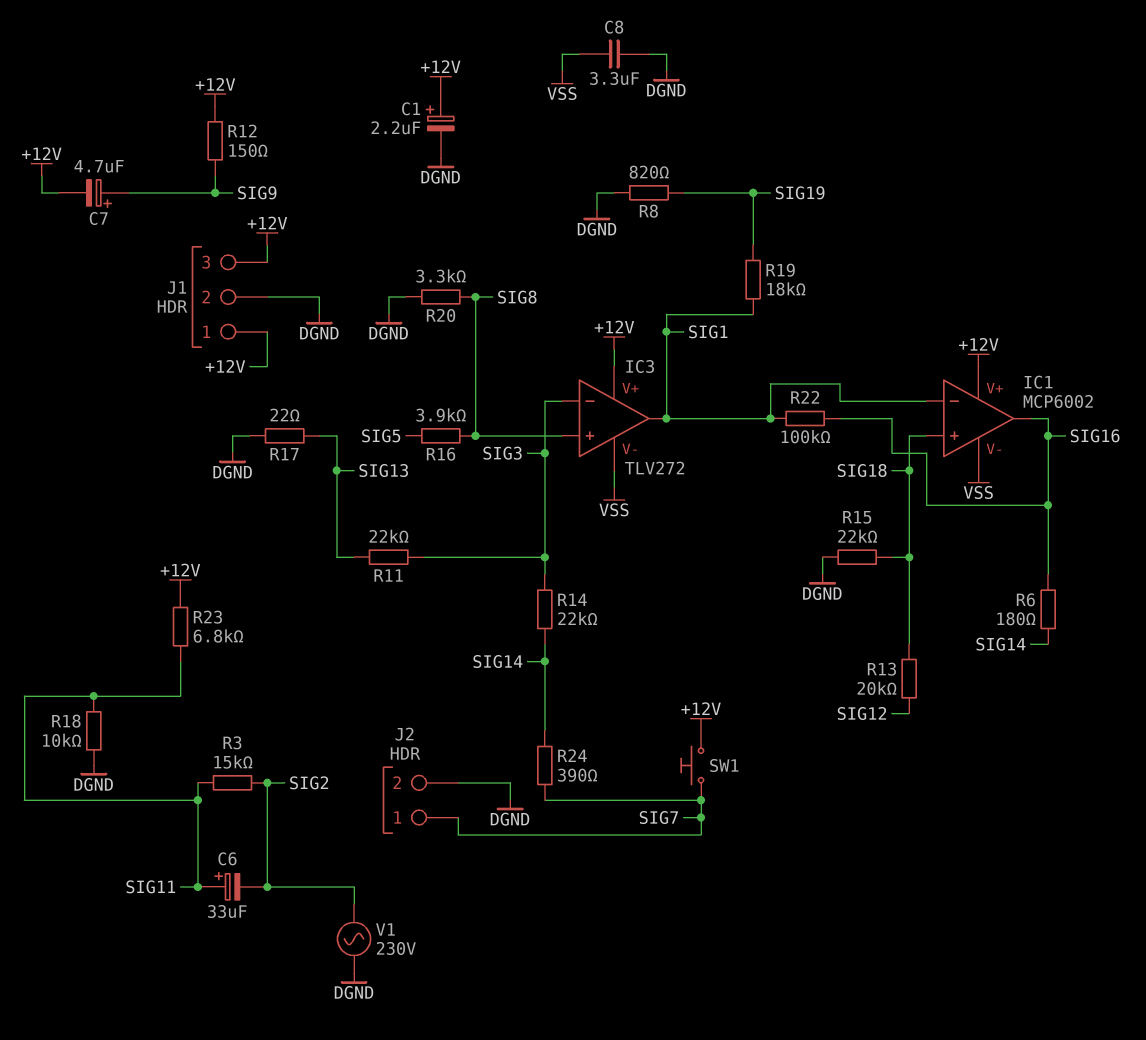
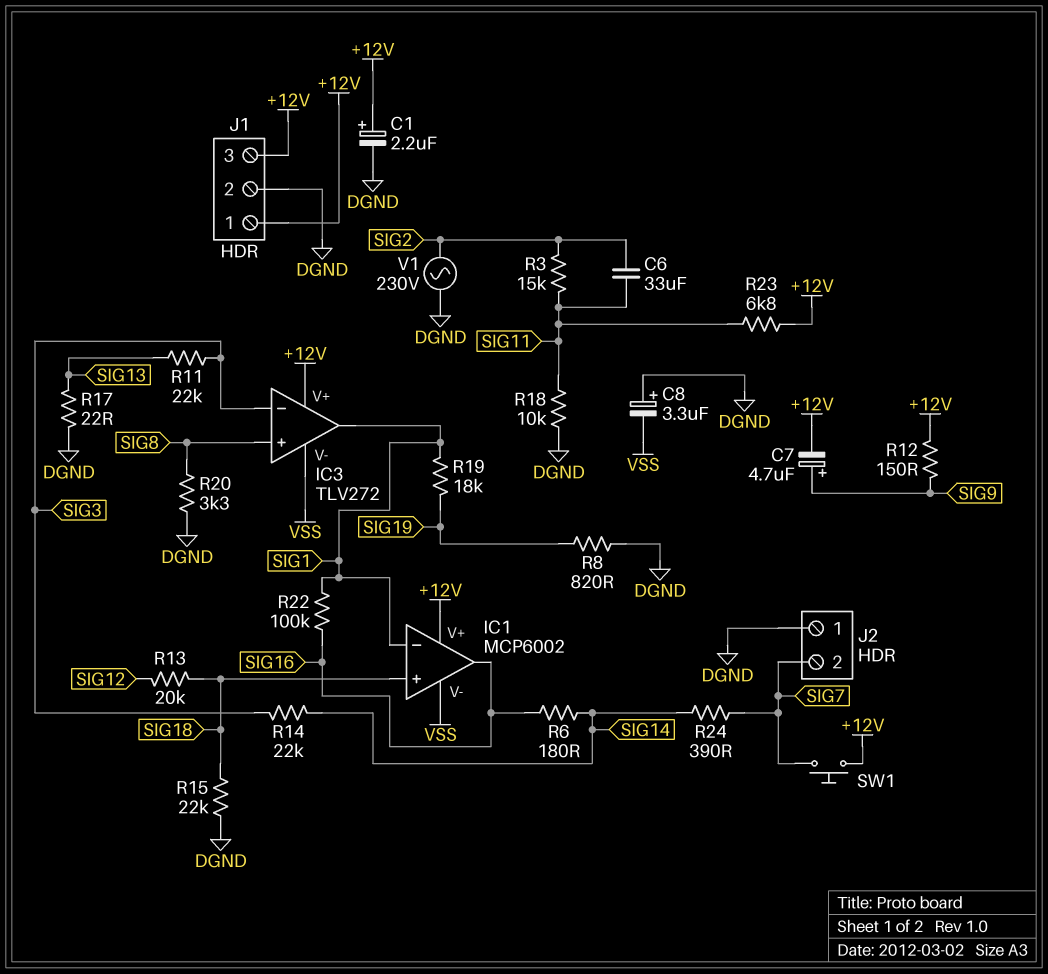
C6: 33uF (plus SIG11, minus SIG2) -> 33uF (SIG2, SIG11)
C8: 3.3uF (DGND, VSS) -> 3.3uF (plus DGND, minus VSS)
J2 pin 1: SIG7 -> DGND
J2 pin 2: DGND -> SIG7
R16: 3.9k (SIG5, SIG8) -> none

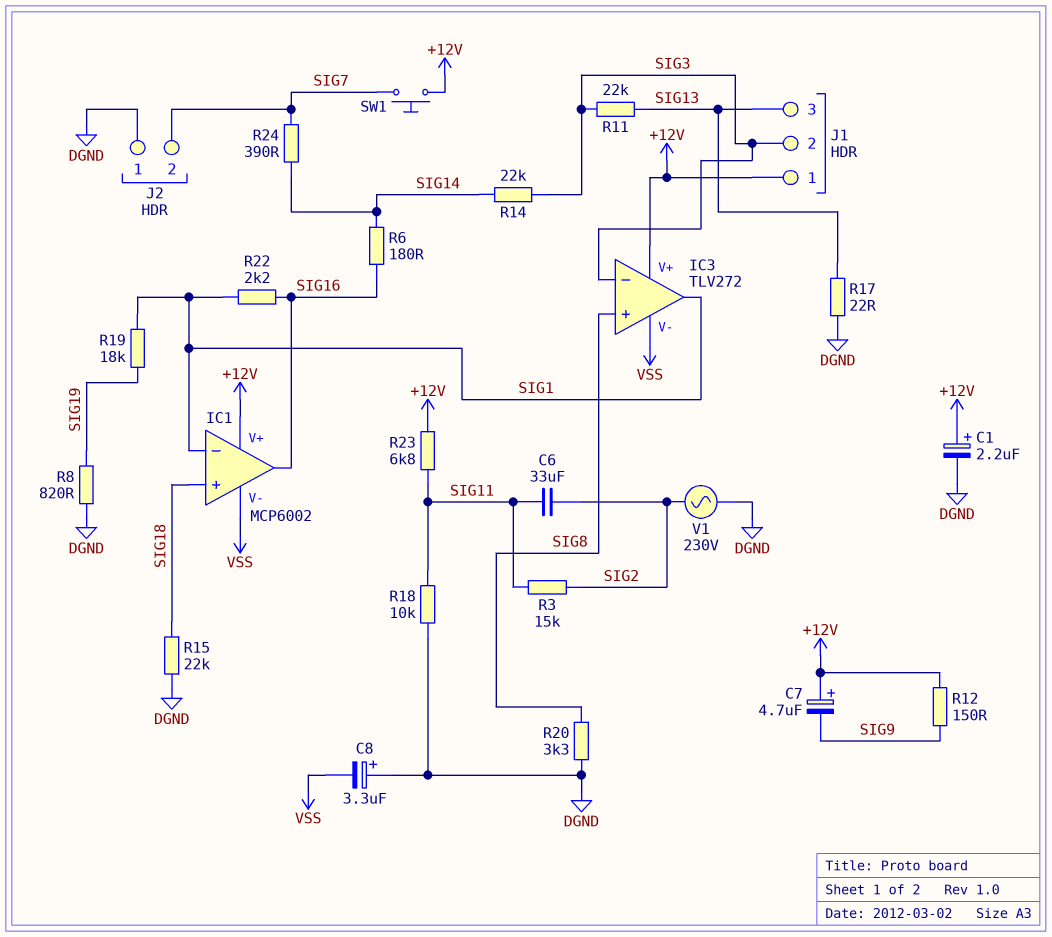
C7: 4.7uF (plus SIG9, minus +12V) -> 4.7uF (plus +12V, minus SIG9)
J1 pin 2: DGND -> SIG3
J1 pin 3: +12V -> SIG13
R13: 20k (SIG12, SIG18) -> none
R22: 100k (SIG1, SIG16) -> 2.2k (SIG1, SIG16)

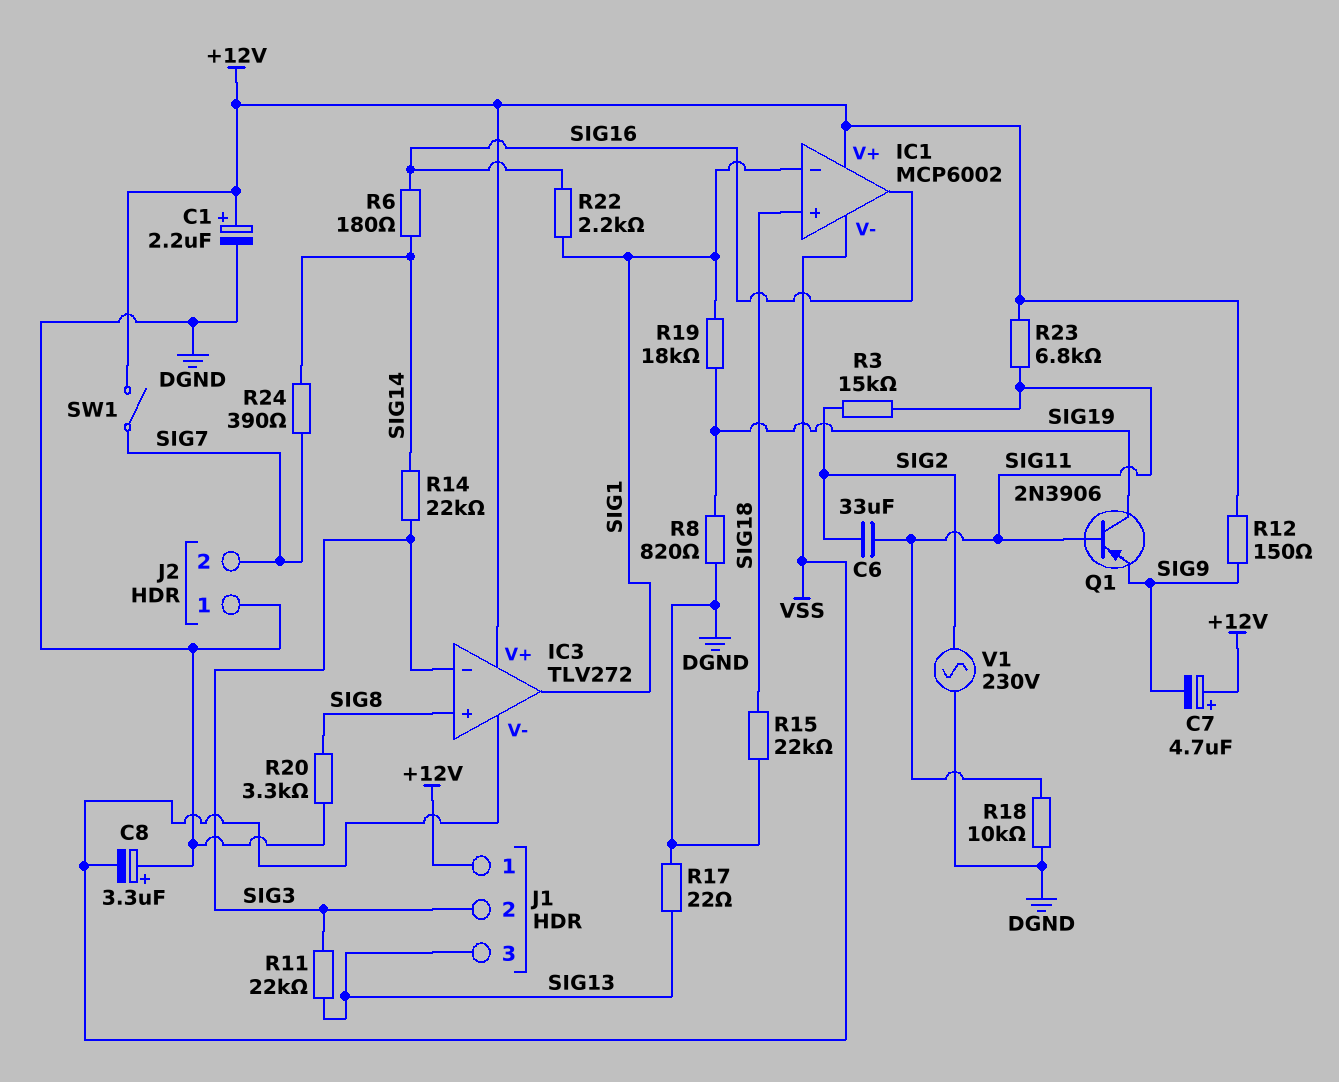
Q1: none -> PNP 2N3906 (B SIG11, C SIG19, E SIG9)
SW1: button (+12V, SIG7) -> switch (+12V, SIG7)

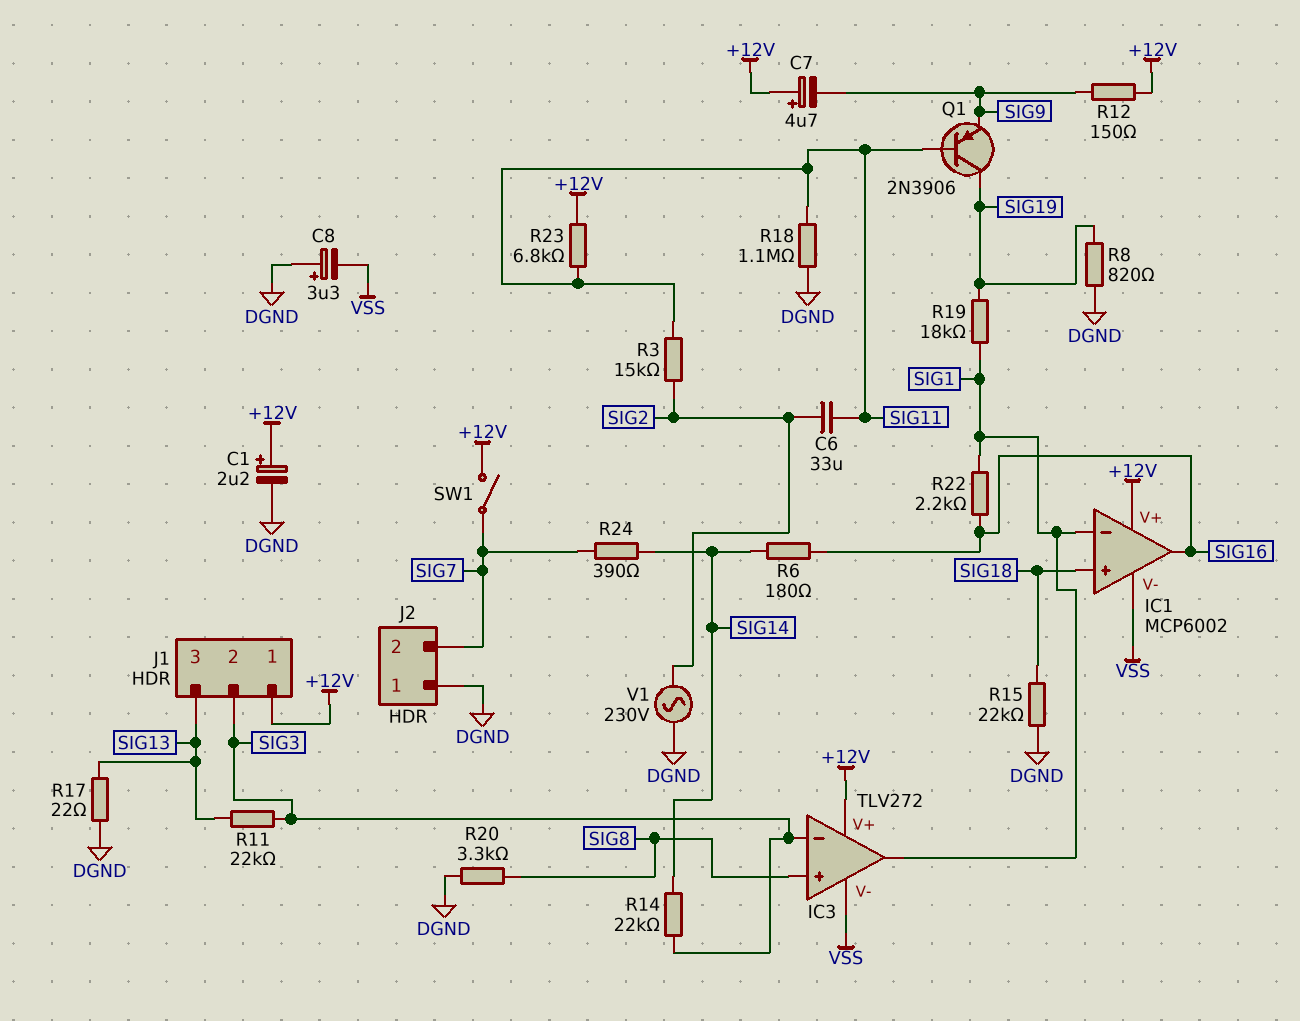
R18: 10k (DGND, SIG11) -> 1.1M (DGND, SIG11)

